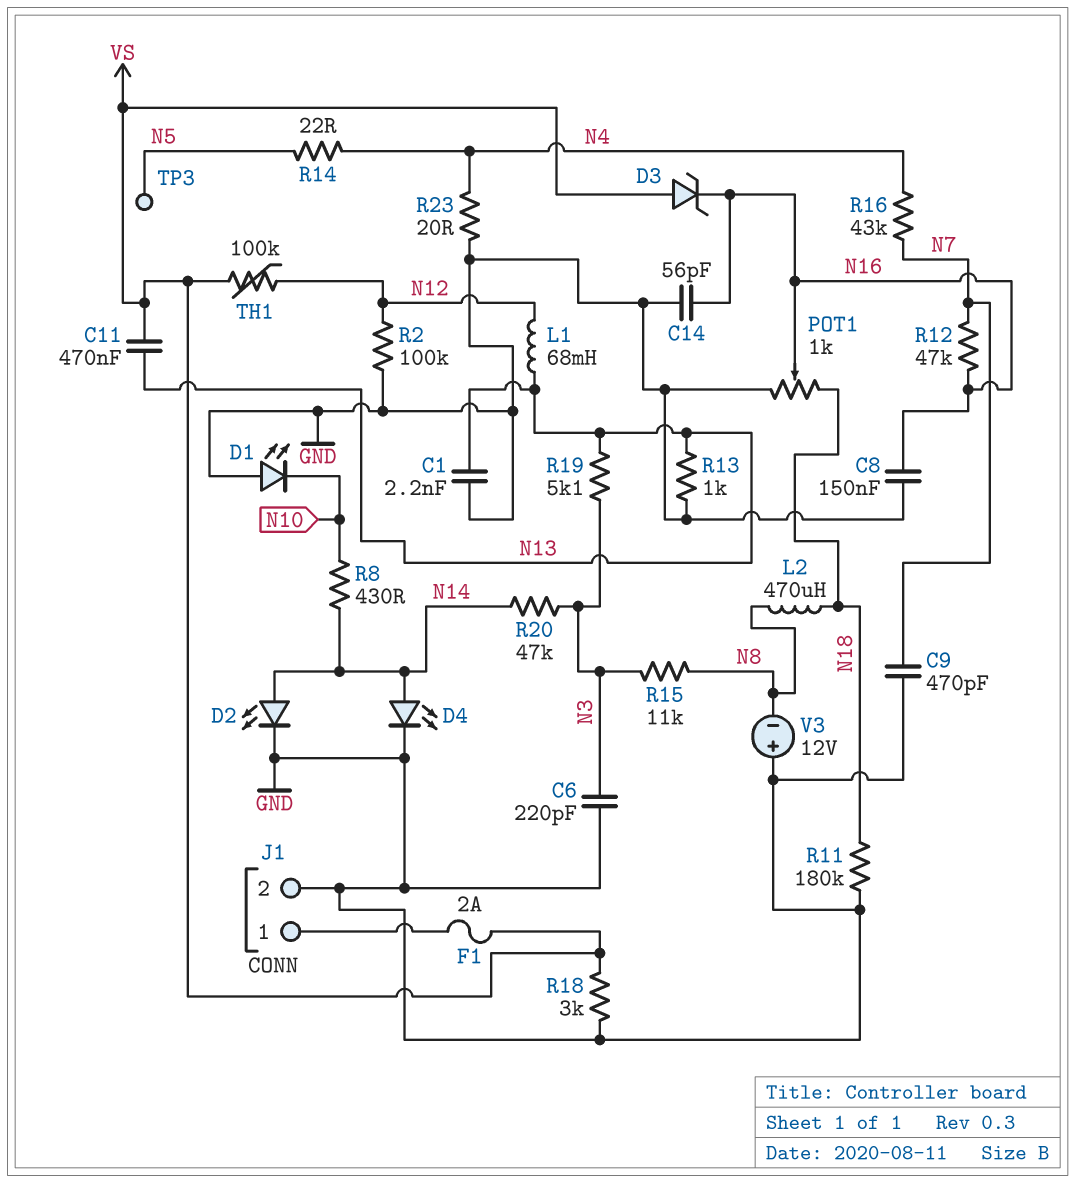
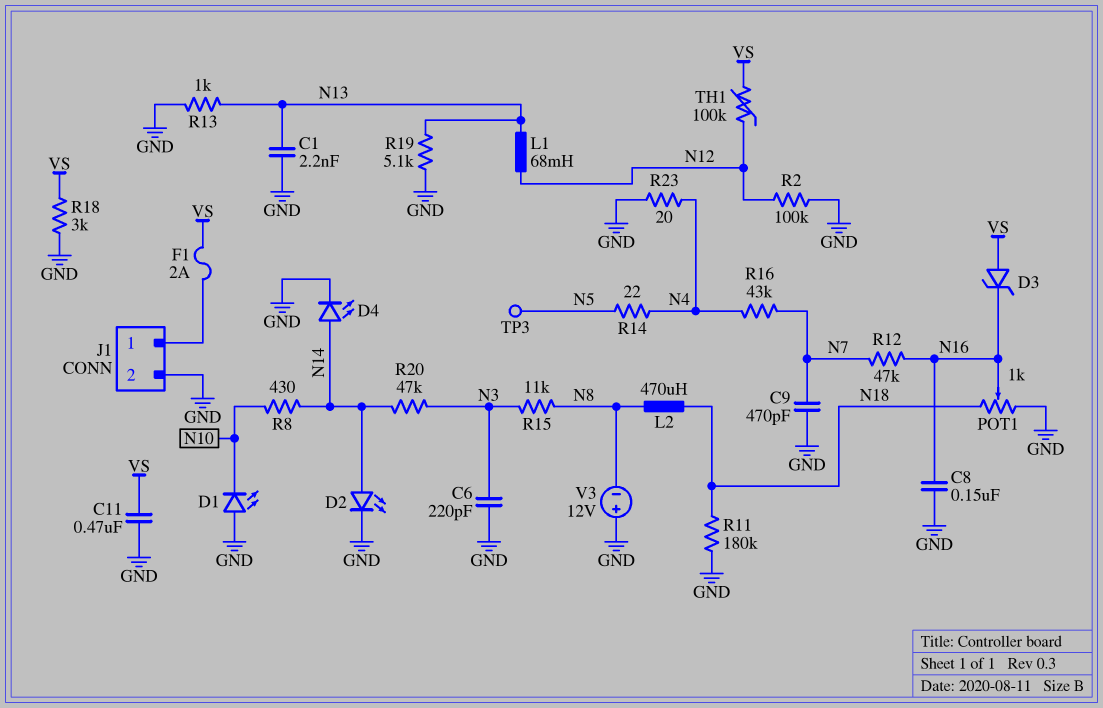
C11: 470nF (N13, VS) -> 470nF (GND, VS)
C14: 56pF (GND, N16) -> none
R19: 5.1k (N3, N13) -> 5.1k (GND, N13)

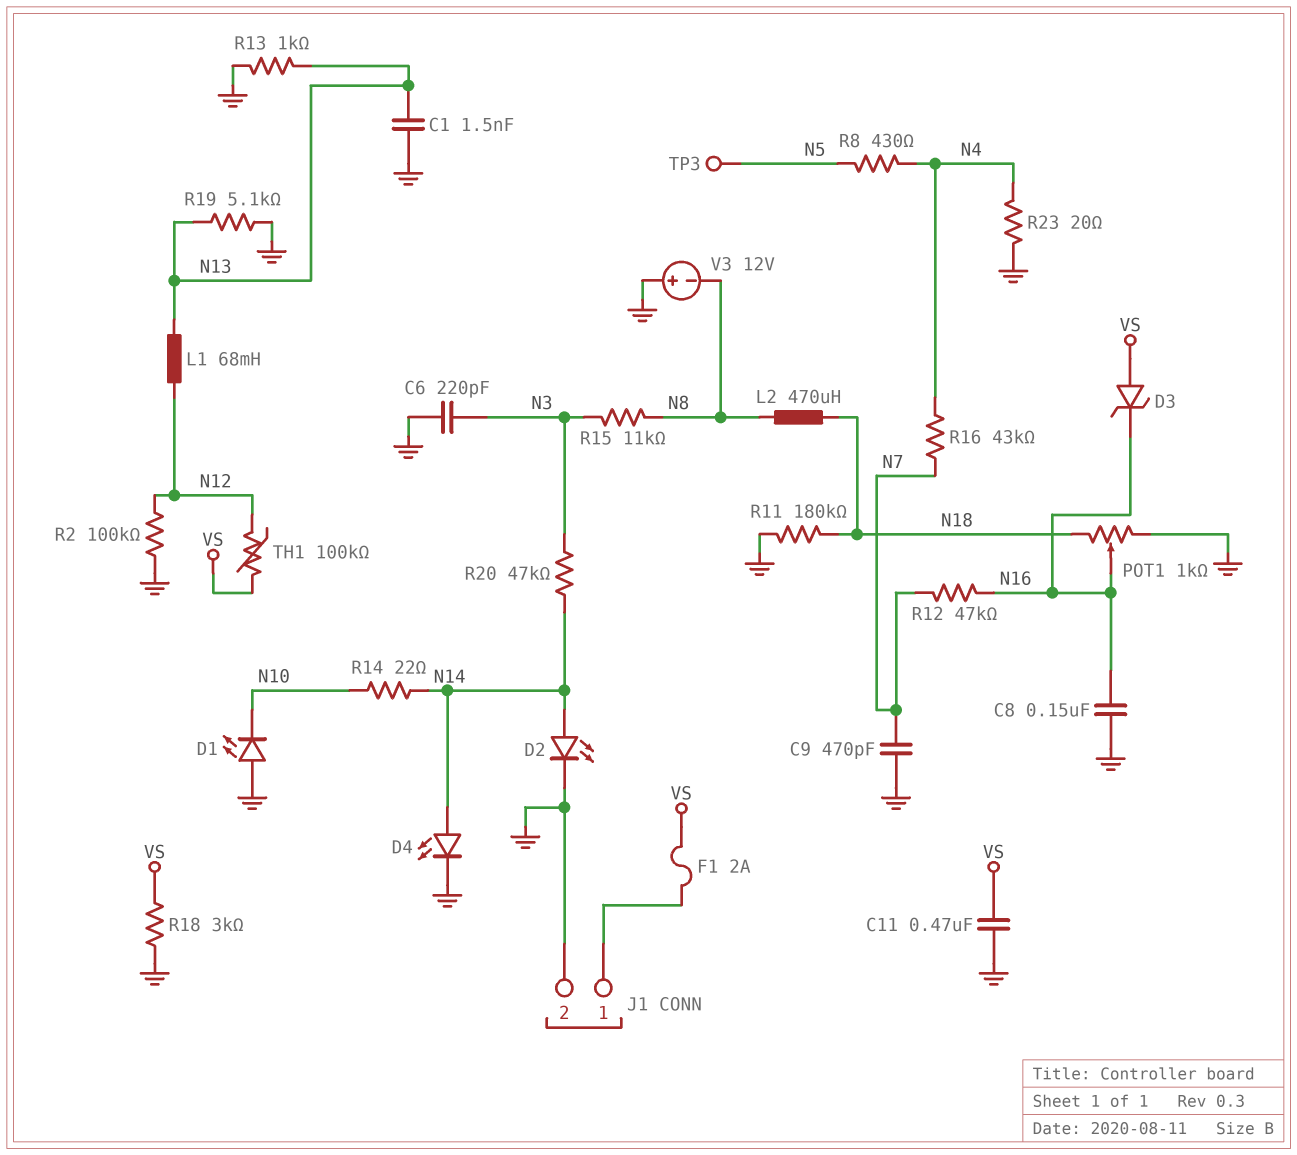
C1: 2.2nF (GND, N13) -> 1.5nF (GND, N13)
R8: 430 (N10, N14) -> 430 (N4, N5)
R14: 22 (N4, N5) -> 22 (N10, N14)

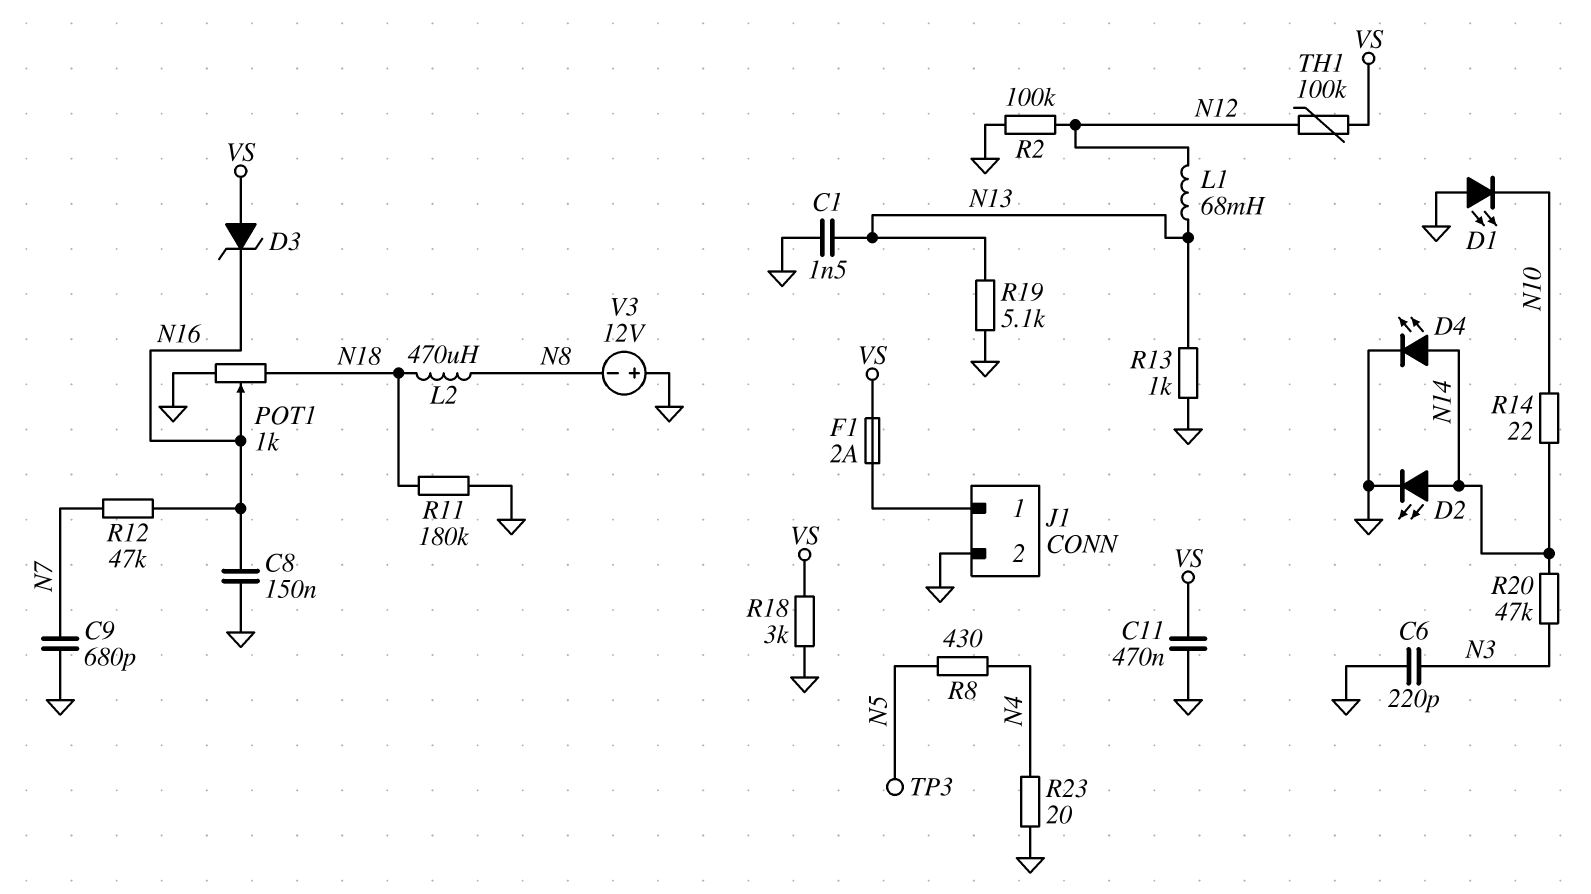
C9: 470pF (GND, N7) -> 680pF (GND, N7)
R15: 11k (N3, N8) -> none
R16: 43k (N4, N7) -> none

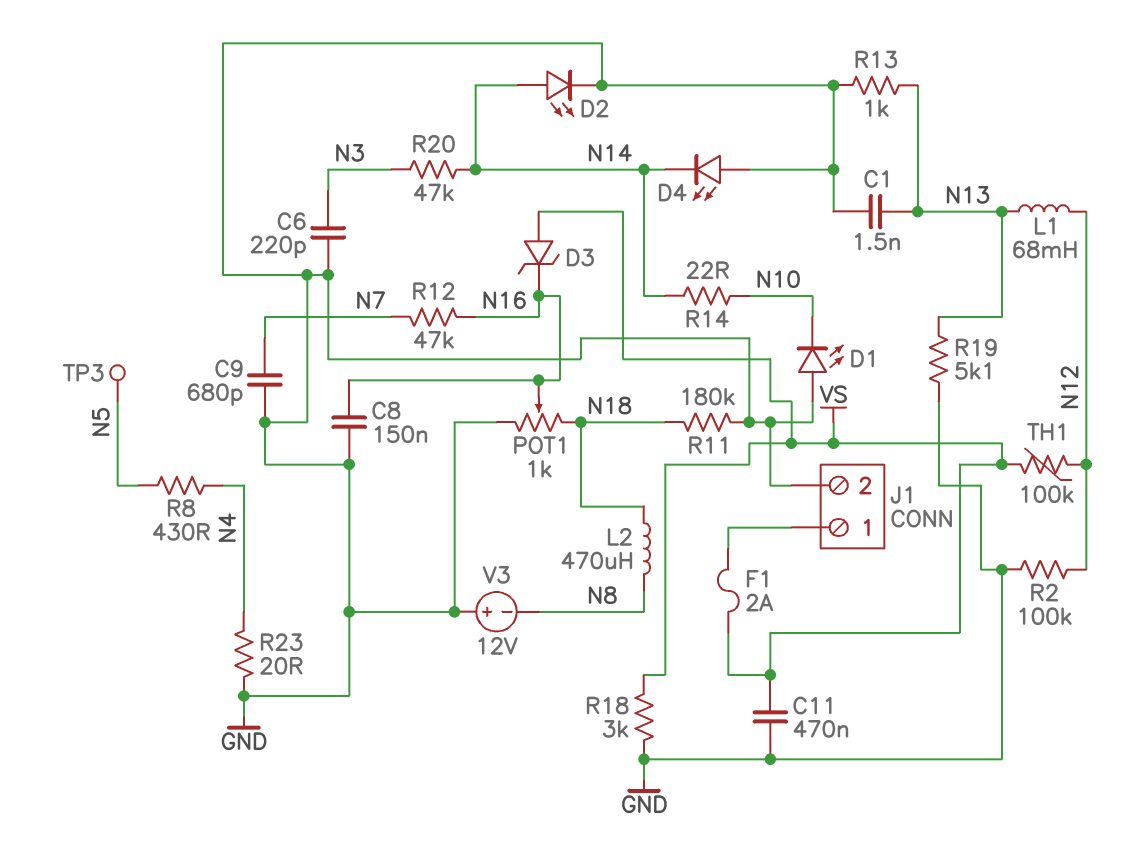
D4: LED (A N14, K GND) -> LED (A GND, K N14)

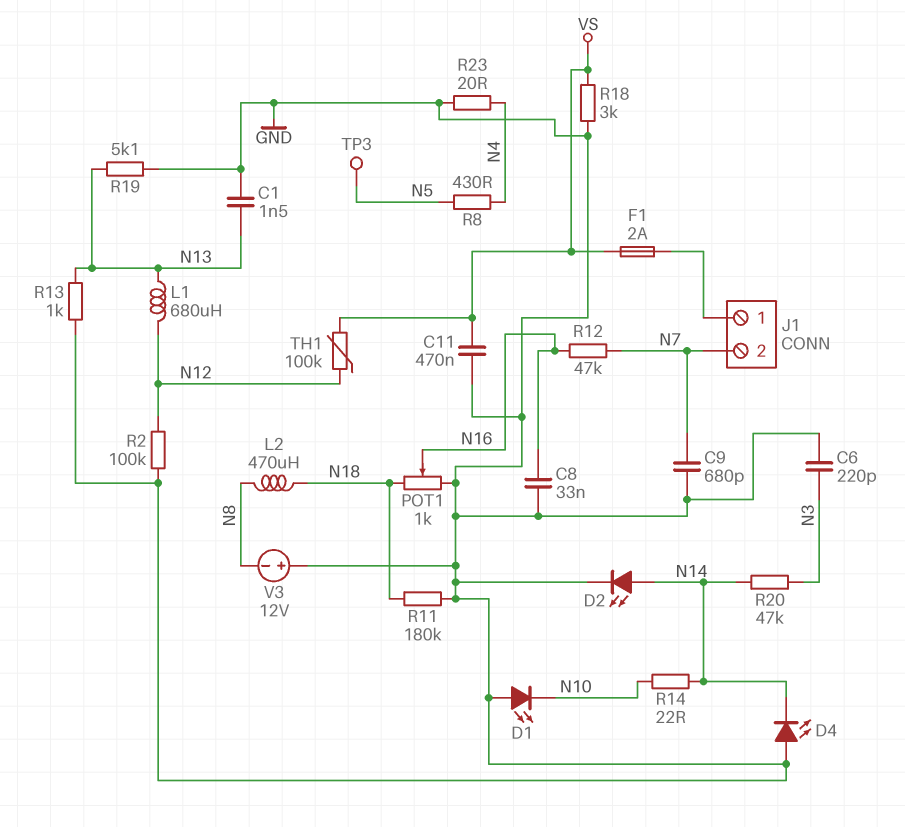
C8: 150nF (GND, N16) -> 33nF (GND, N16)
D3: zener (A VS, K N16) -> none
J1 pin 2: GND -> N7
L1: 68mH (N12, N13) -> 680uH (N12, N13)

